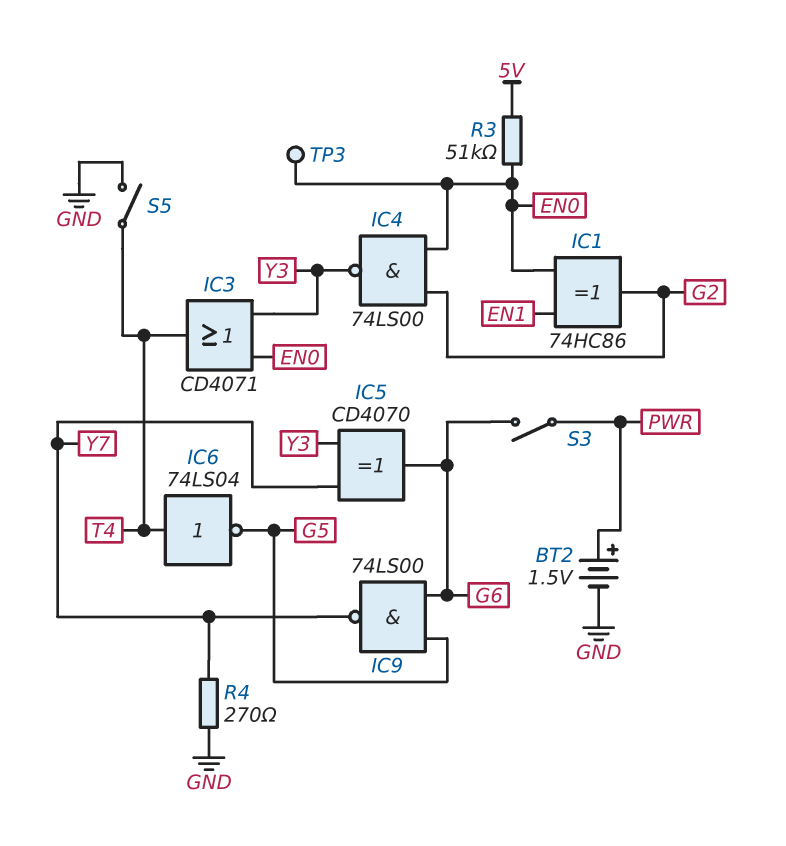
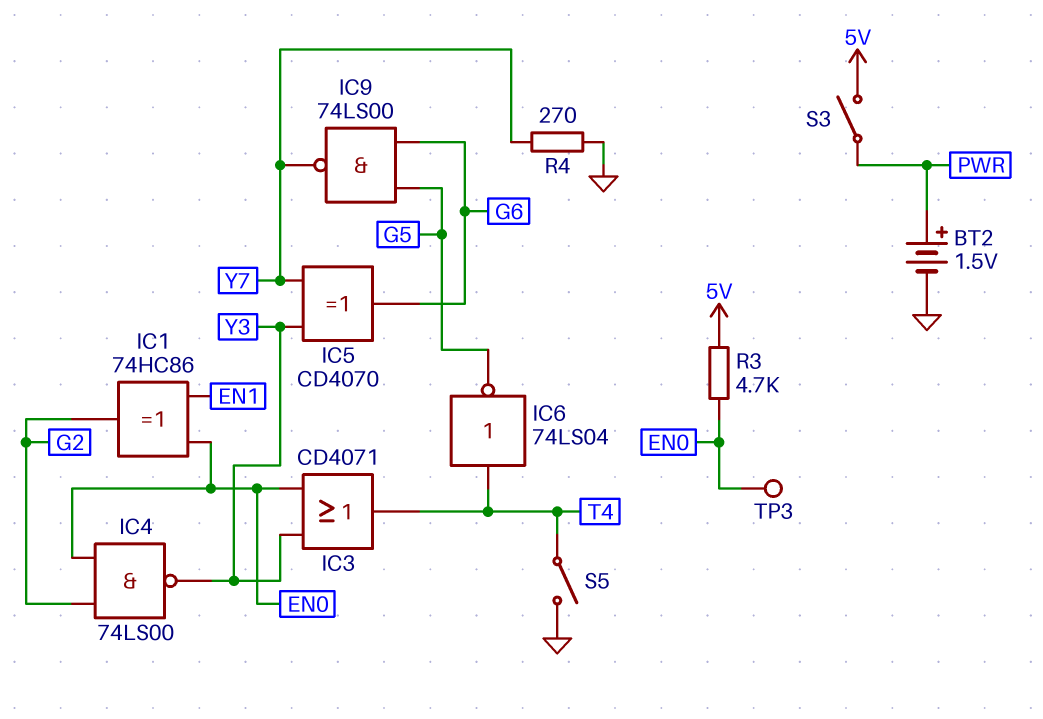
R3: 51k (5V, EN0) -> 4.7k (5V, EN0)
S3: switch (G6, PWR) -> switch (5V, PWR)

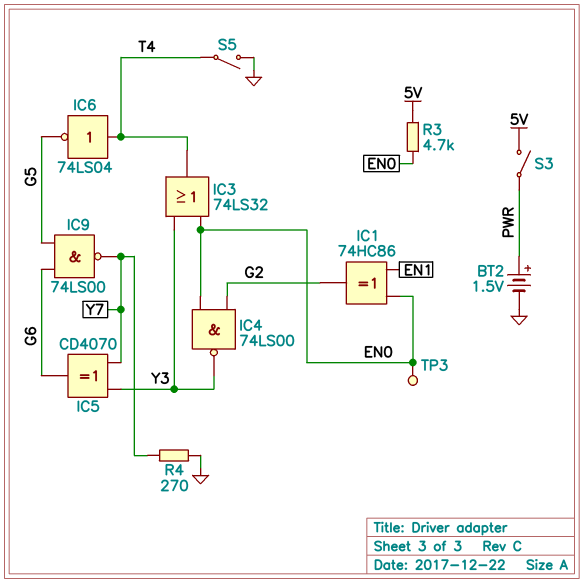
IC3: OR CD4071 (in EN0, in Y3, out T4) -> OR 74LS32 (in EN0, in Y3, out T4)

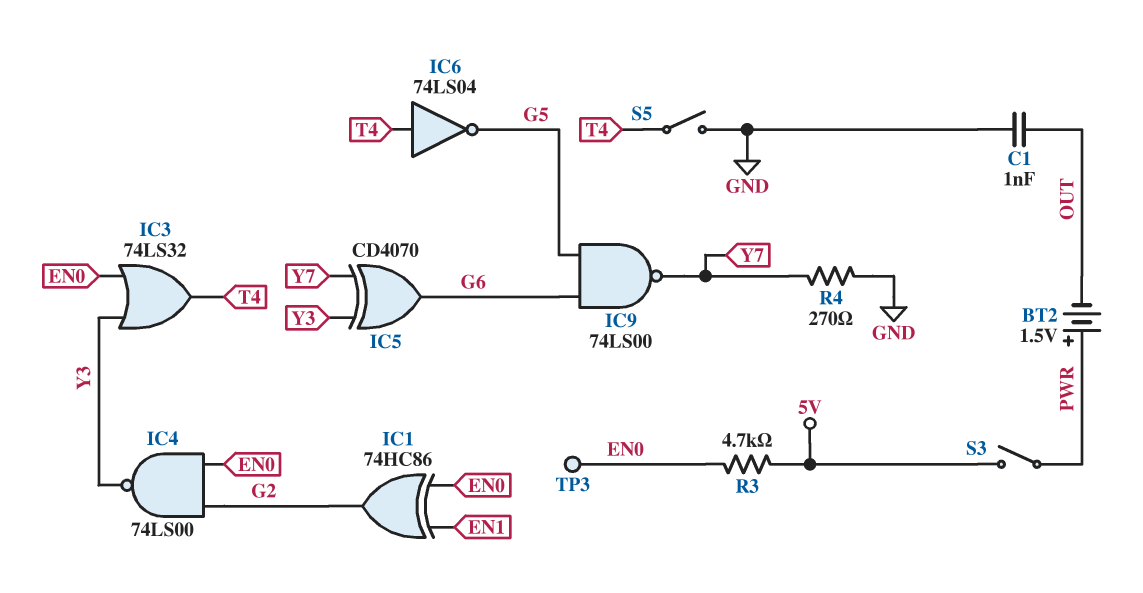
BT2: 1.5V (plus PWR, minus GND) -> 1.5V (plus PWR, minus OUT)
C1: none -> 1nF (GND, OUT)

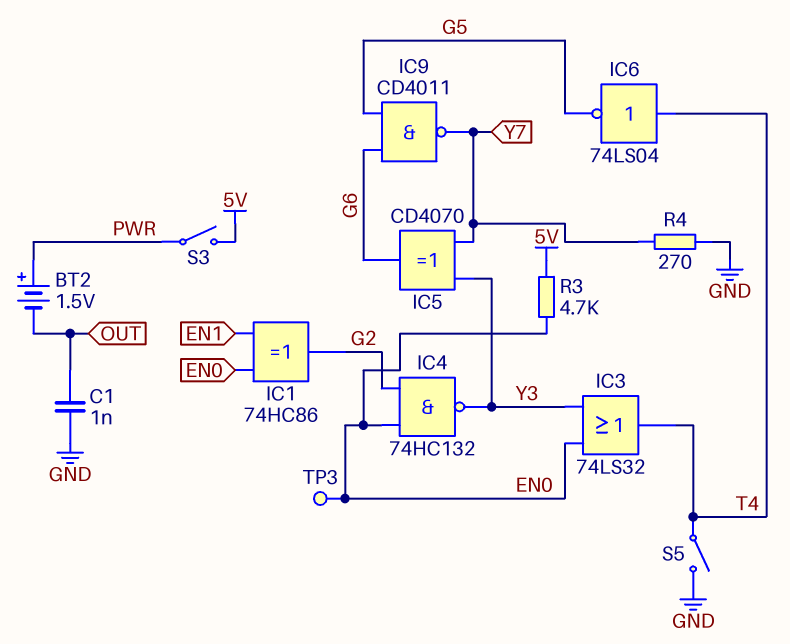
IC4: NAND 74LS00 (in EN0, in G2, out Y3) -> NAND 74HC132 (in EN0, in G2, out Y3)
IC9: NAND 74LS00 (in G5, in G6, out Y7) -> NAND CD4011 (in G5, in G6, out Y7)

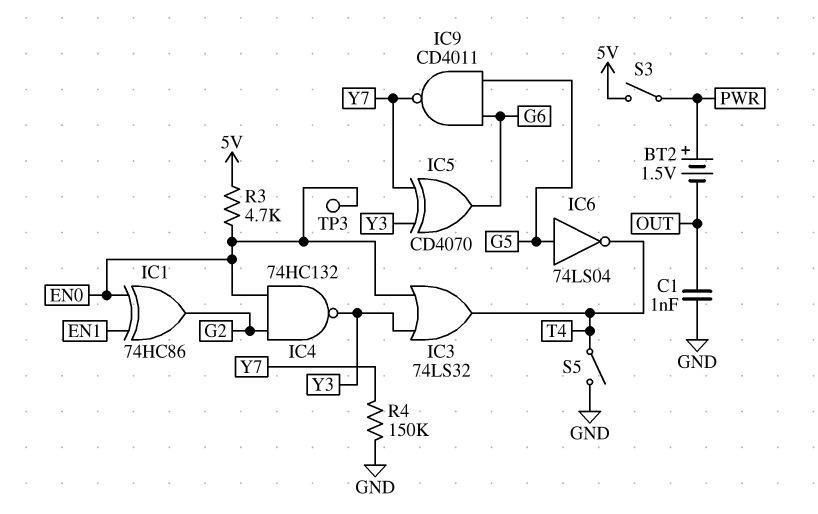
IC6: NOT 74LS04 (in T4, out G5) -> NOT 74LS04 (in G5, out T4)
R4: 270 (GND, Y7) -> 150k (GND, Y7)

